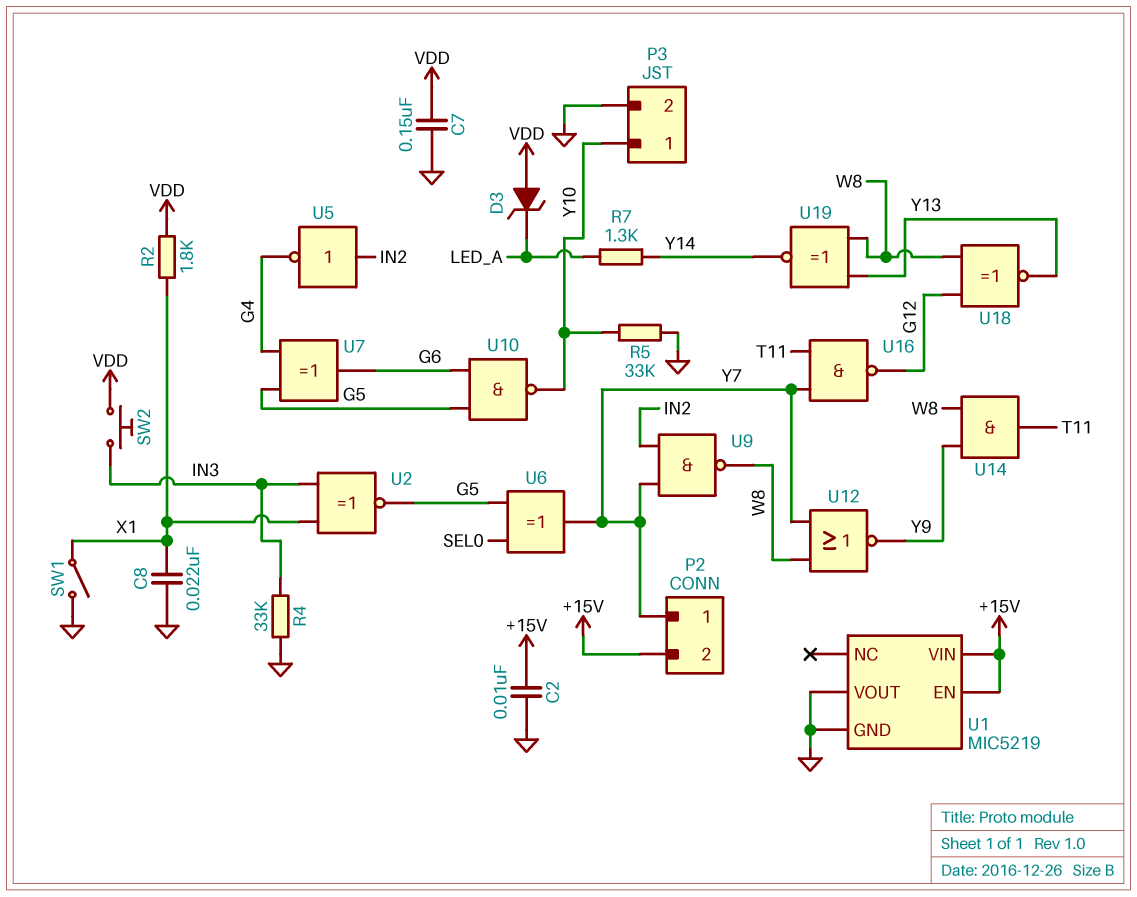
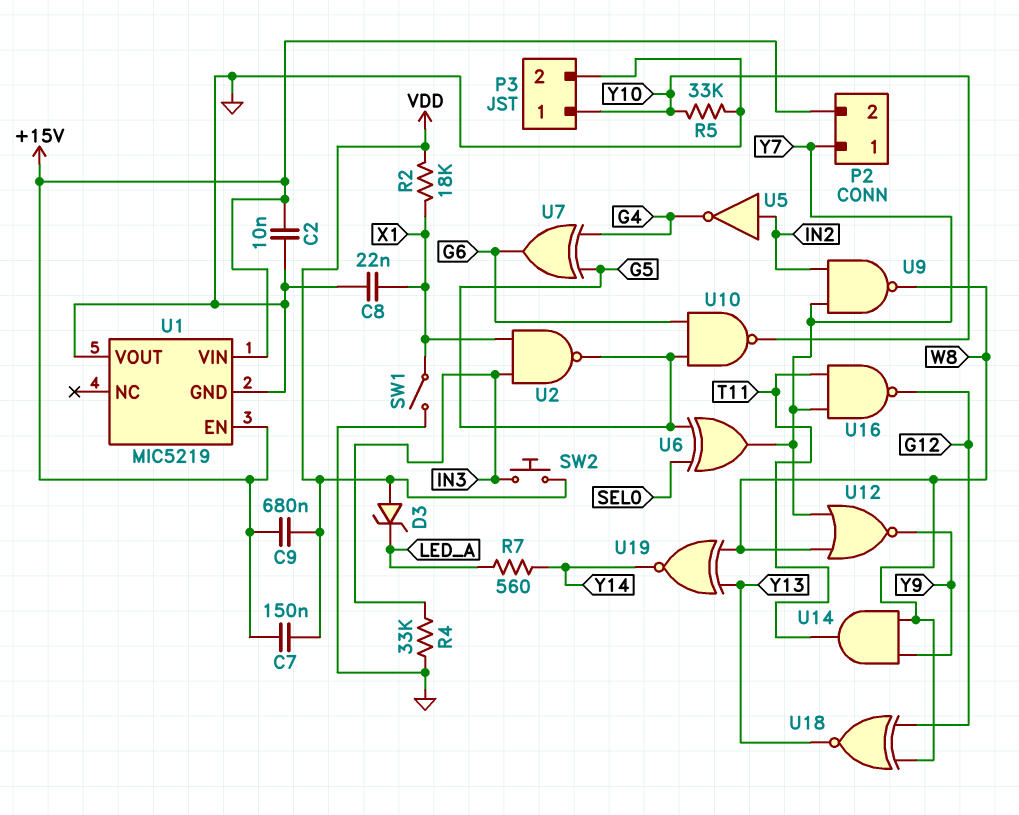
C7: 150nF (GND, VDD) -> 150nF (+15V, VDD)
C9: none -> 680nF (+15V, VDD)
R2: 1.8k (VDD, X1) -> 18k (VDD, X1)
R7: 1.3k (LED_A, Y14) -> 560 (LED_A, Y14)
U2: XNOR (in IN3, in X1, out G5) -> NAND (in IN3, in X1, out G5)

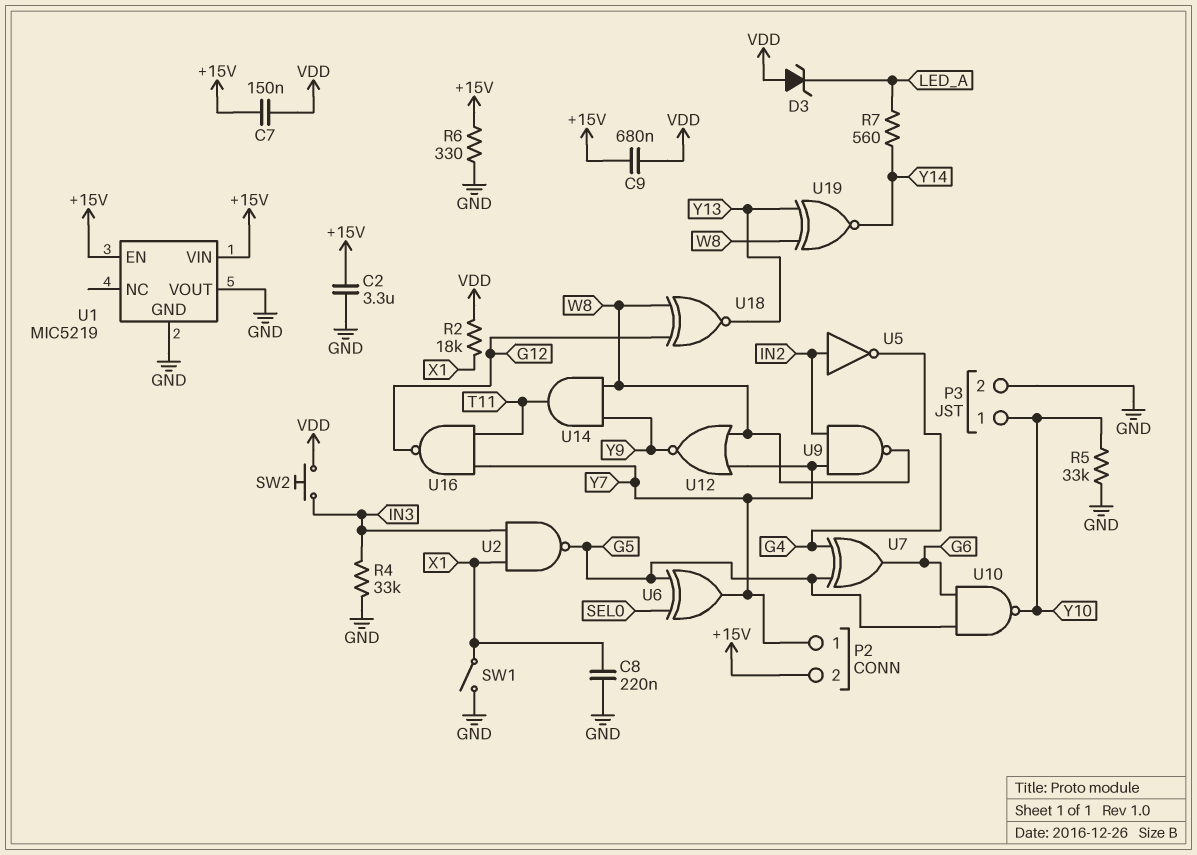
C2: 10nF (+15V, GND) -> 3.3uF (+15V, GND)
C8: 22nF (GND, X1) -> 220nF (GND, X1)
R6: none -> 330 (+15V, GND)

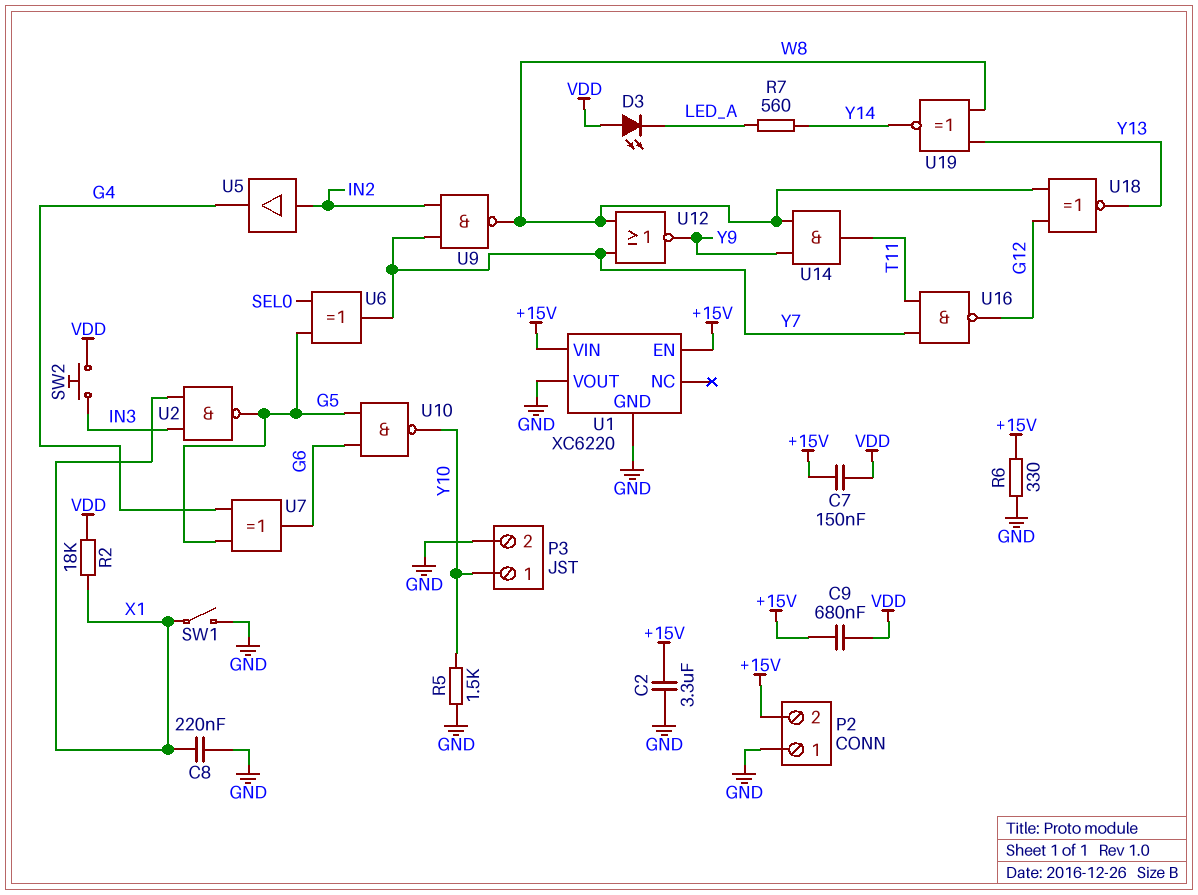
D3: zener (A VDD, K LED_A) -> LED (A VDD, K LED_A)
P2 pin 1: Y7 -> GND
R4: 33k (GND, IN3) -> none
R5: 33k (GND, Y10) -> 1.5k (GND, Y10)
U1: MIC5219 -> XC6220
U5: NOT (in IN2, out G4) -> buffer (in IN2, out G4)

